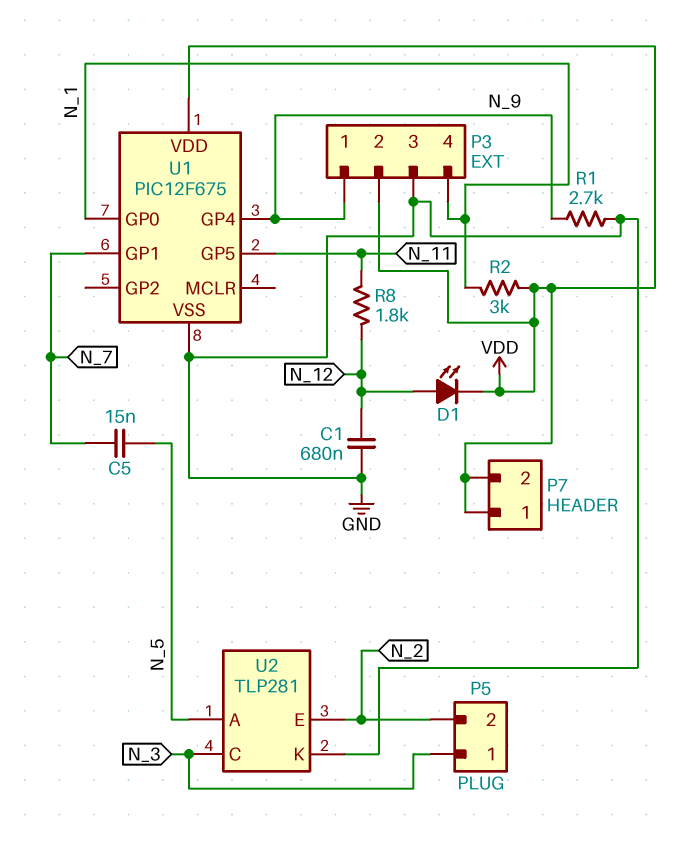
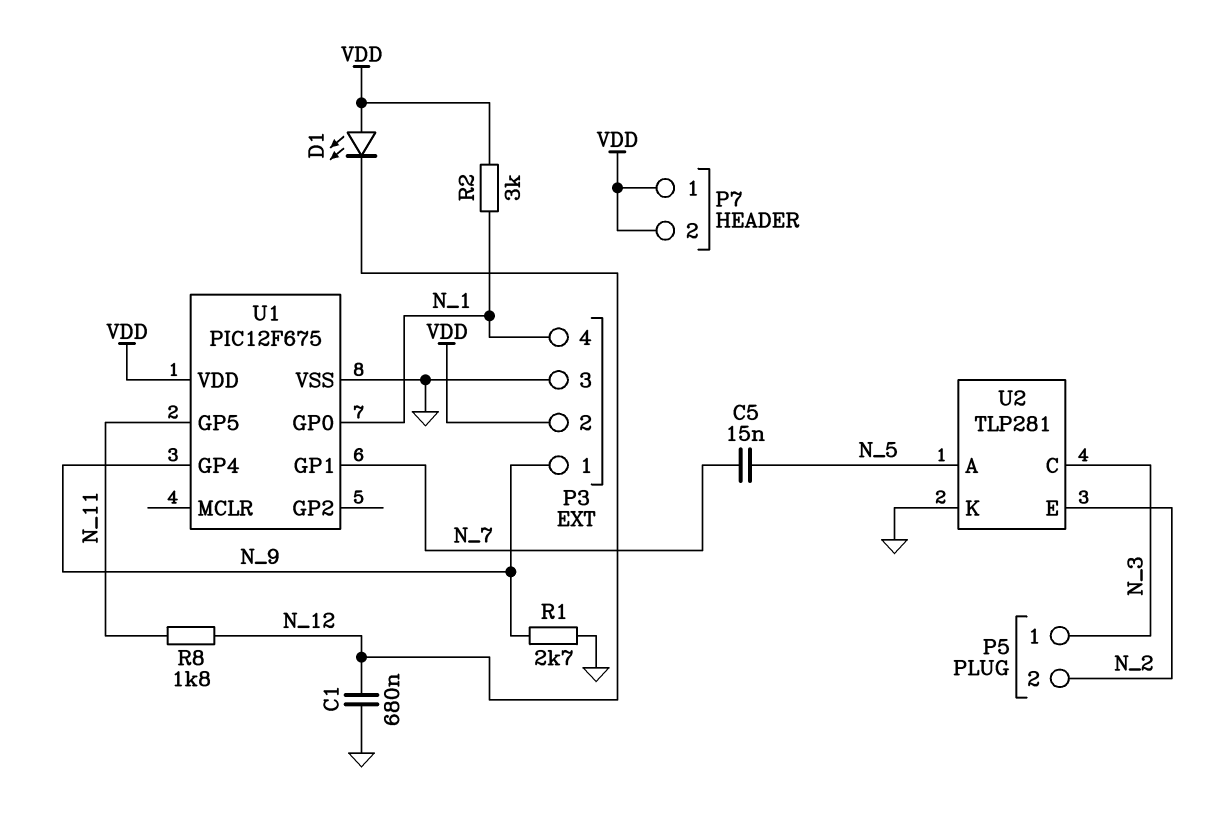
D1: LED (A N_12, K VDD) -> LED (A VDD, K N_12)

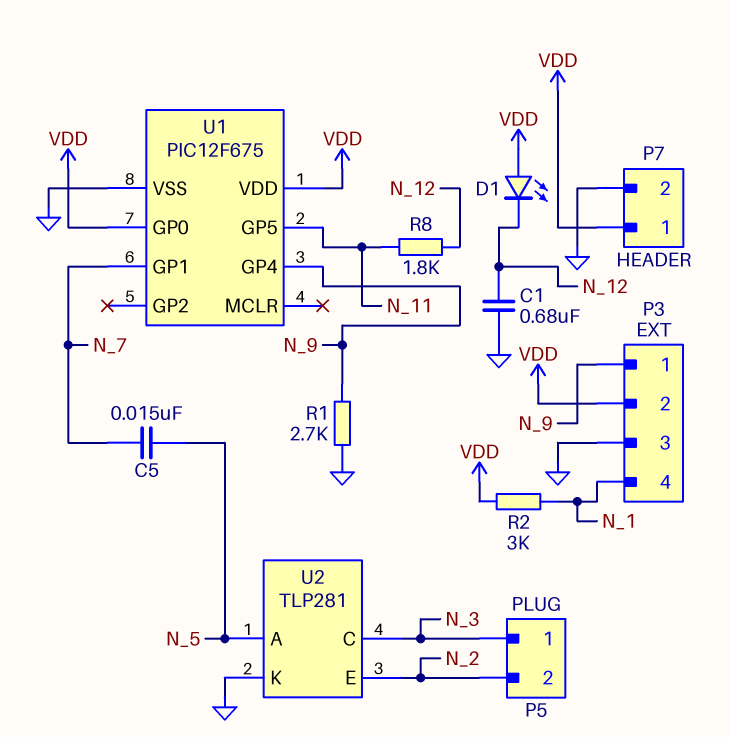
P7 pin 2: VDD -> GND
U1 pin GP0: N_1 -> VDD

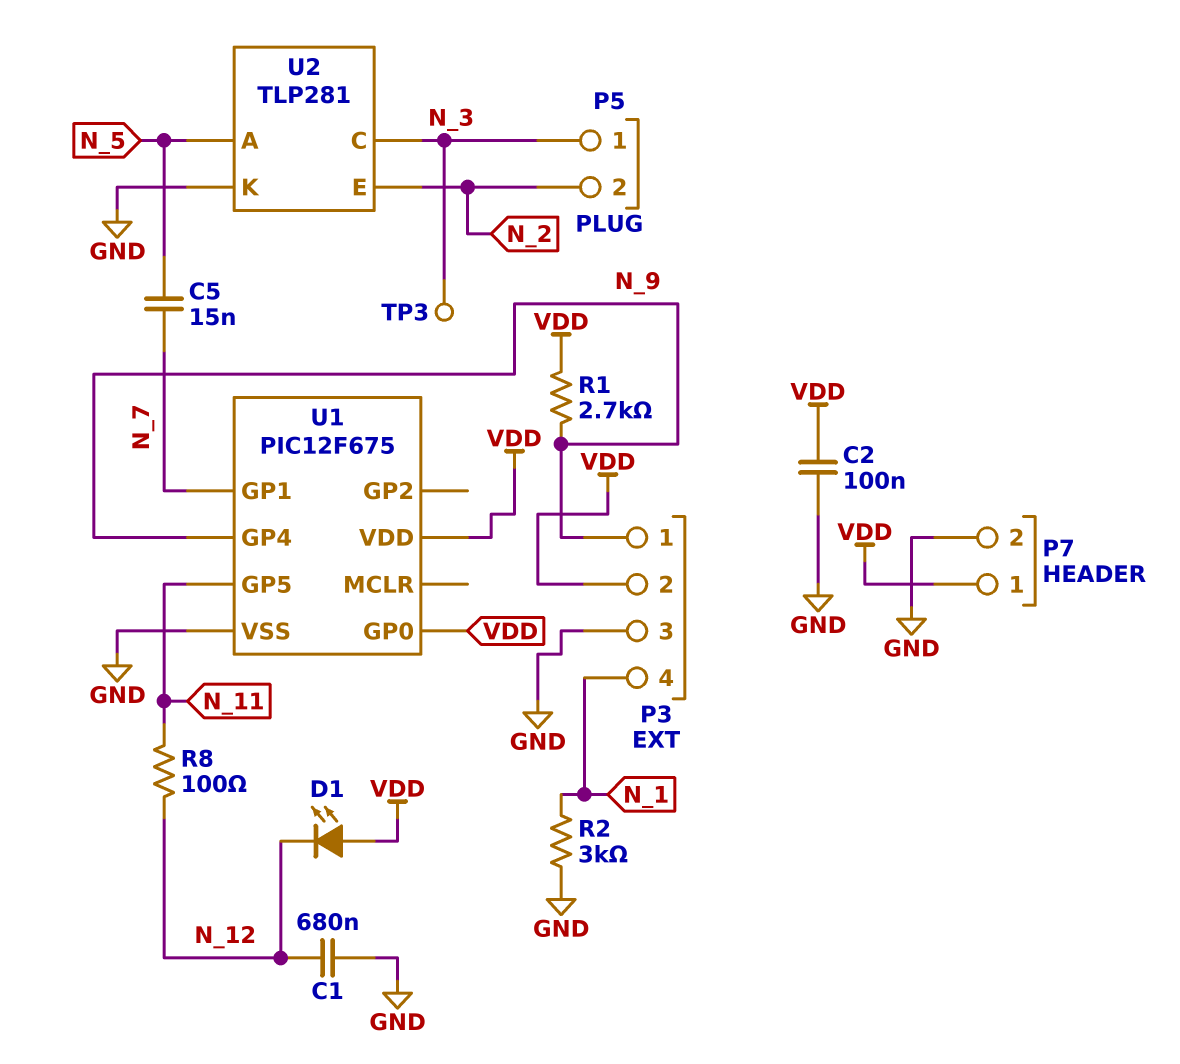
C2: none -> 100nF (GND, VDD)
R1: 2.7k (GND, N_9) -> 2.7k (N_9, VDD)
R2: 3k (N_1, VDD) -> 3k (GND, N_1)
R8: 1.8k (N_11, N_12) -> 100 (N_11, N_12)
TP3: none -> test point (N_3)

